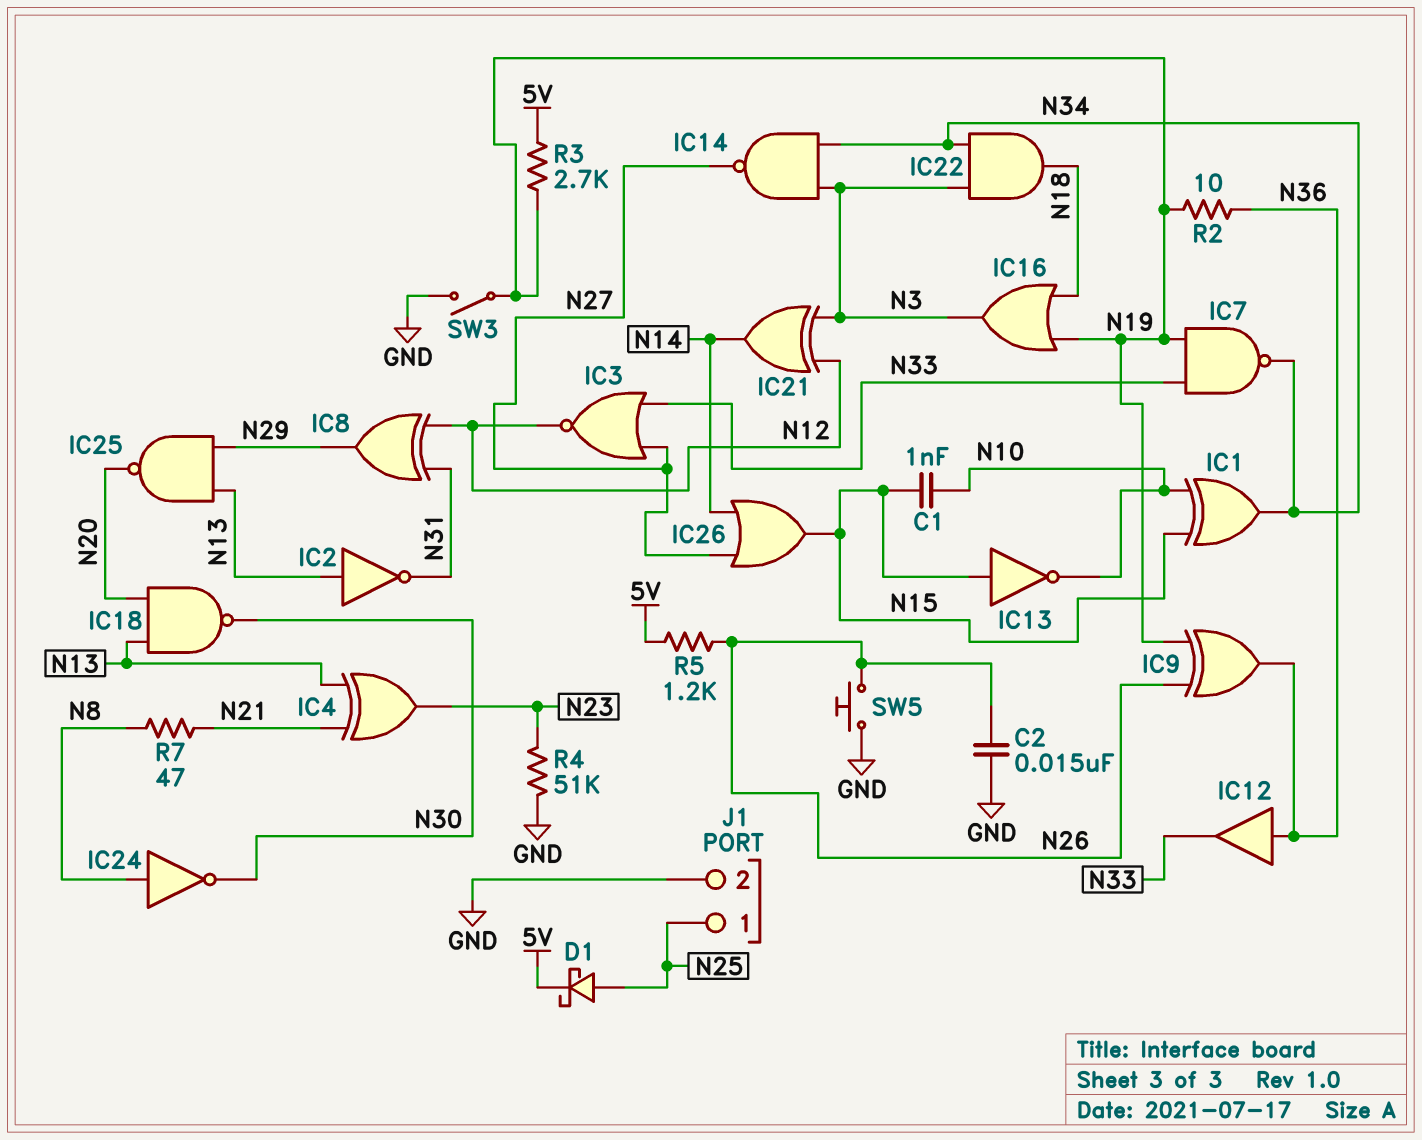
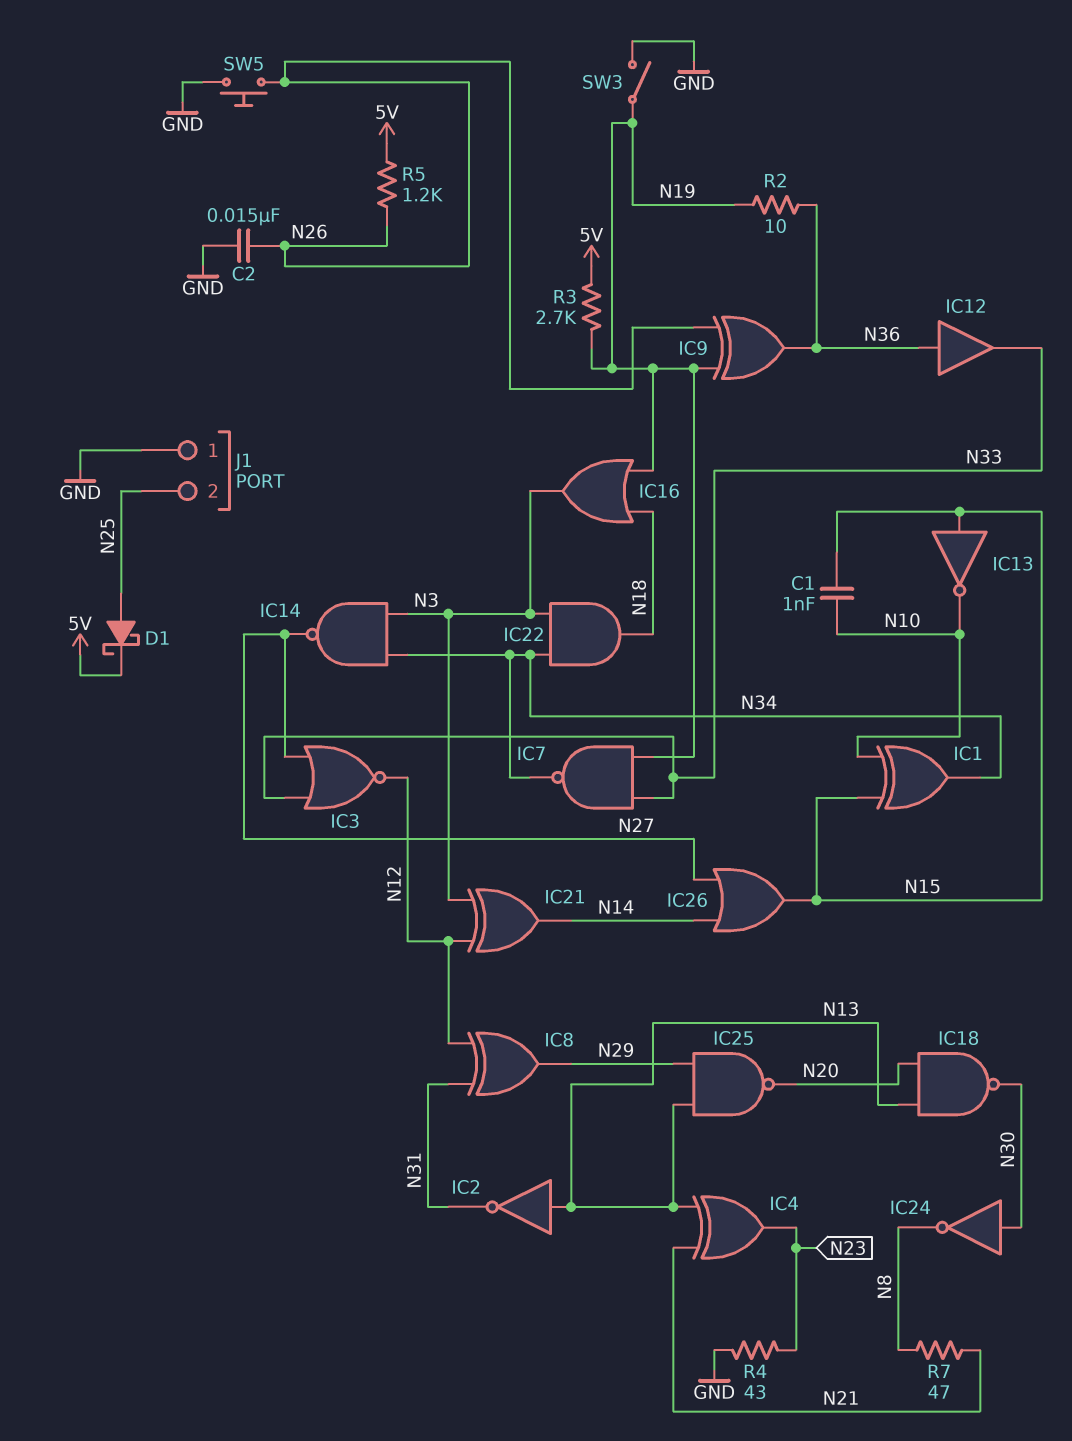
IC24: NOT (in N8, out N30) -> NOT (in N30, out N8)
J1 pin 1: N25 -> GND
J1 pin 2: GND -> N25
R4: 51k (GND, N23) -> 43 (GND, N23)

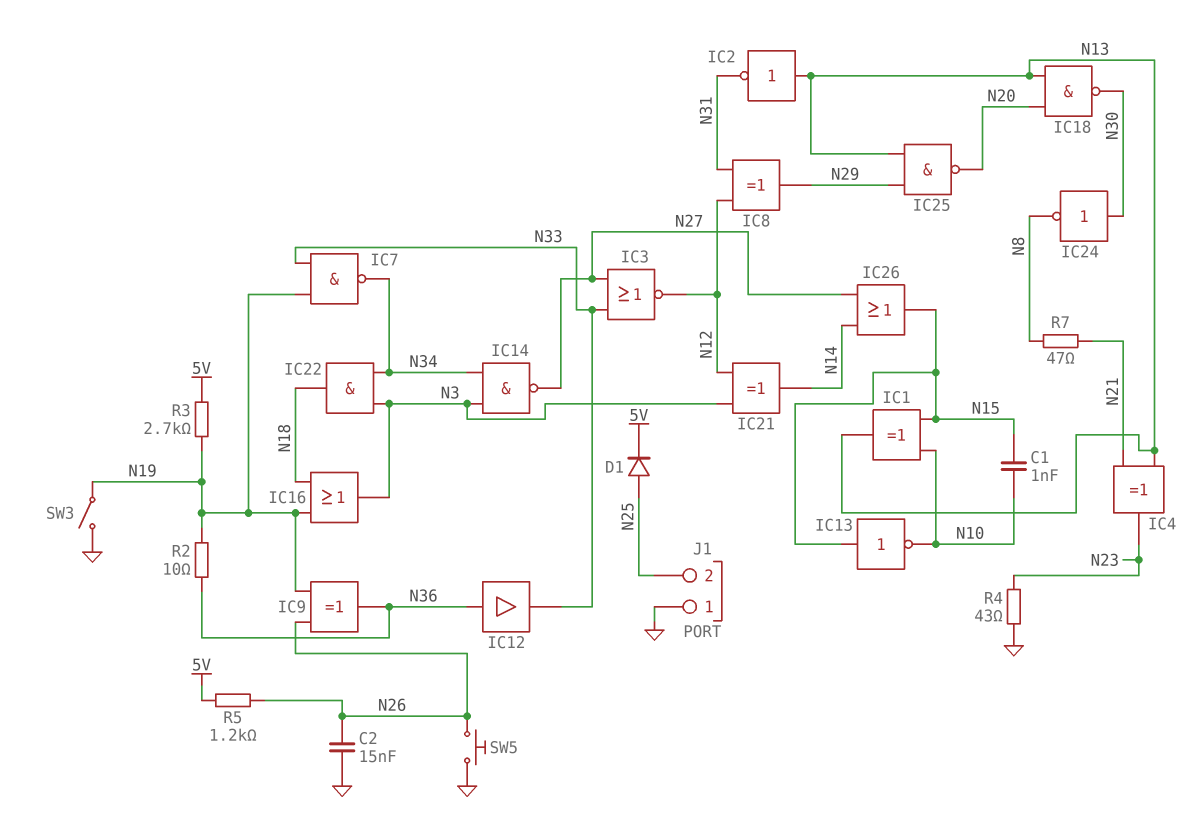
D1: schottky (A N25, K 5V) -> diode (A N25, K 5V)
IC1: XOR (in N10, in N15, out N34) -> XOR (in N10, in N15, out N13)

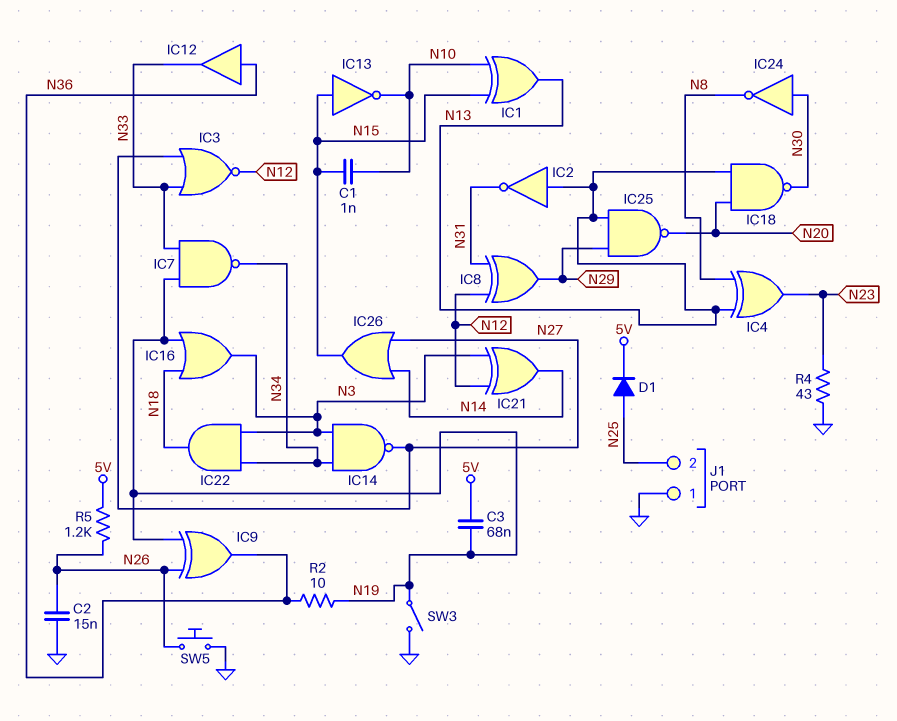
C3: none -> 68nF (5V, N19)
IC4: XOR (in N13, in N21, out N23) -> XOR (in N8, in N13, out N23)
R3: 2.7k (5V, N19) -> none
R7: 47 (N8, N21) -> none

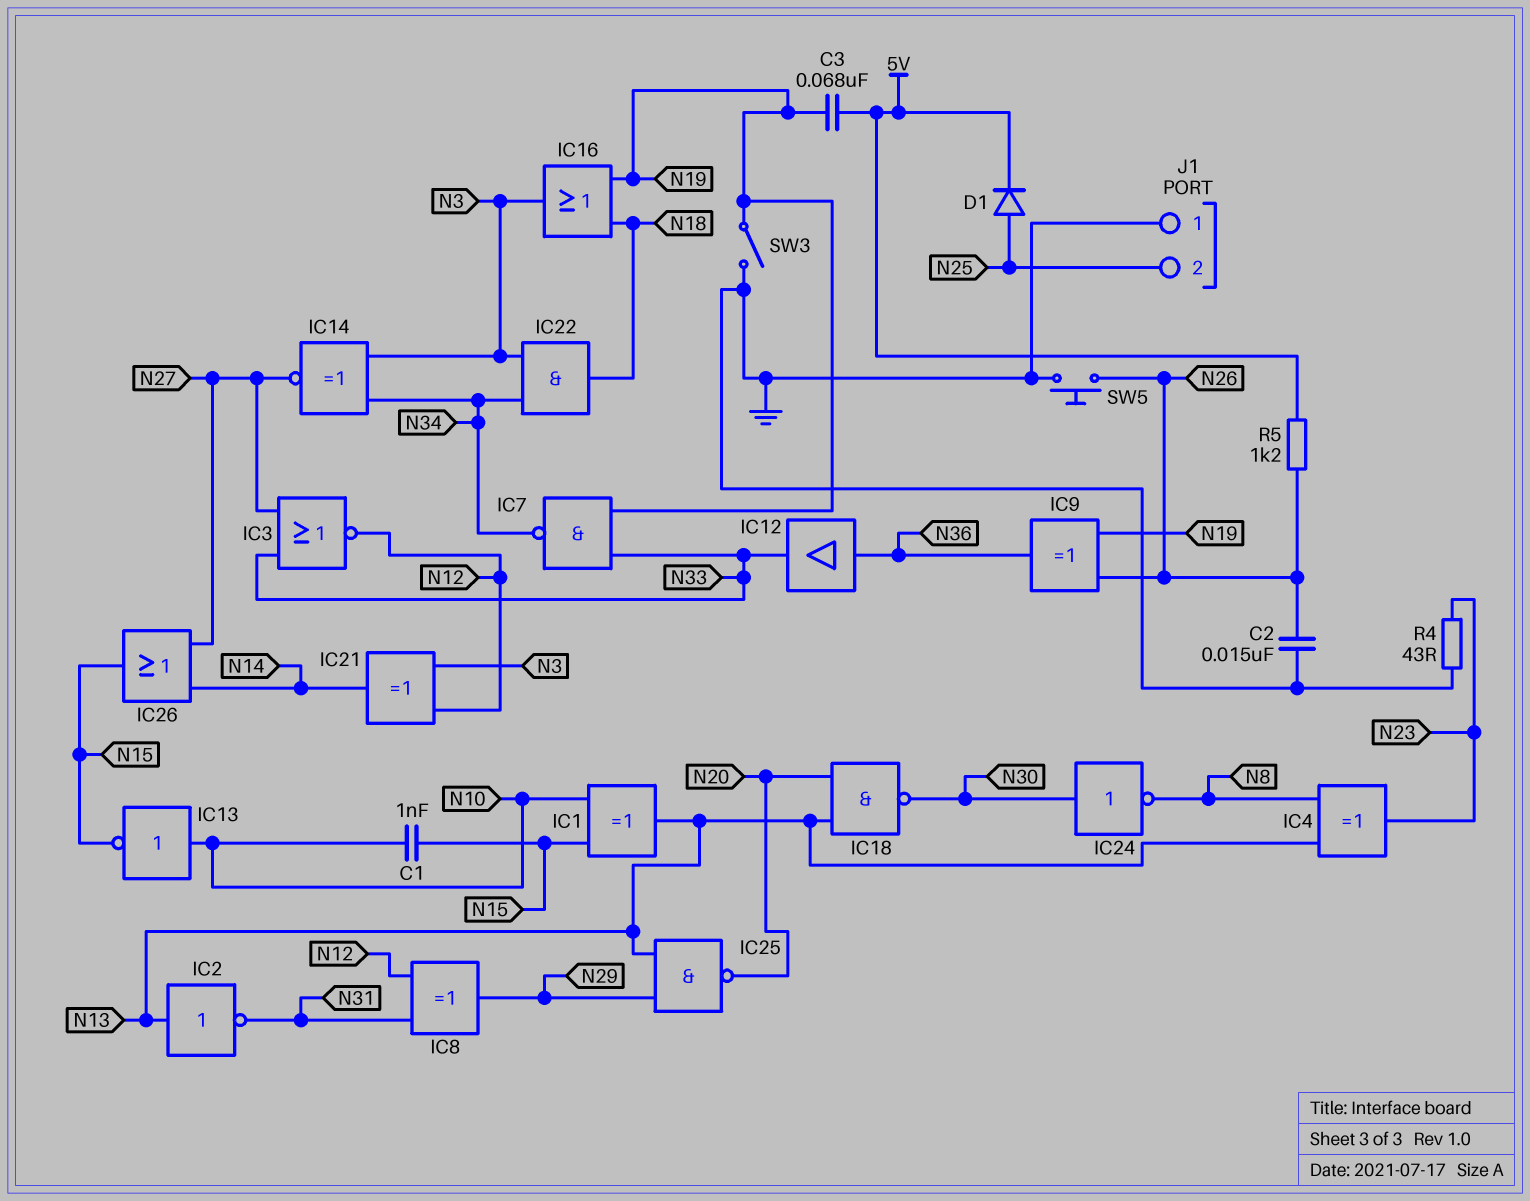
IC13: NOT (in N15, out N10) -> NOT (in N10, out N15)
IC14: NAND (in N3, in N34, out N27) -> XNOR (in N3, in N34, out N27)
R2: 10 (N19, N36) -> none

